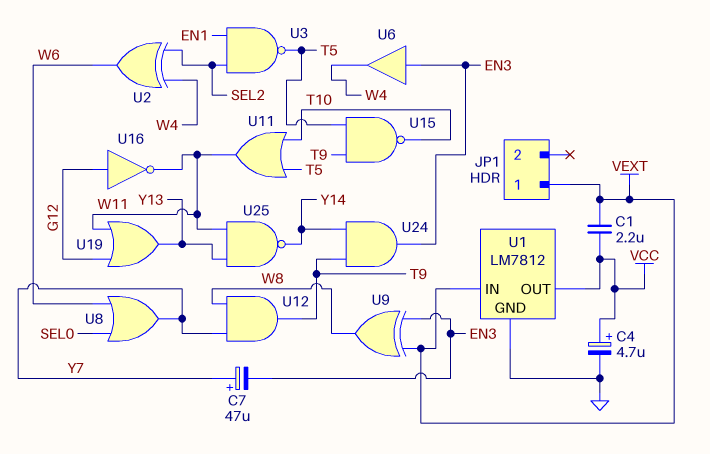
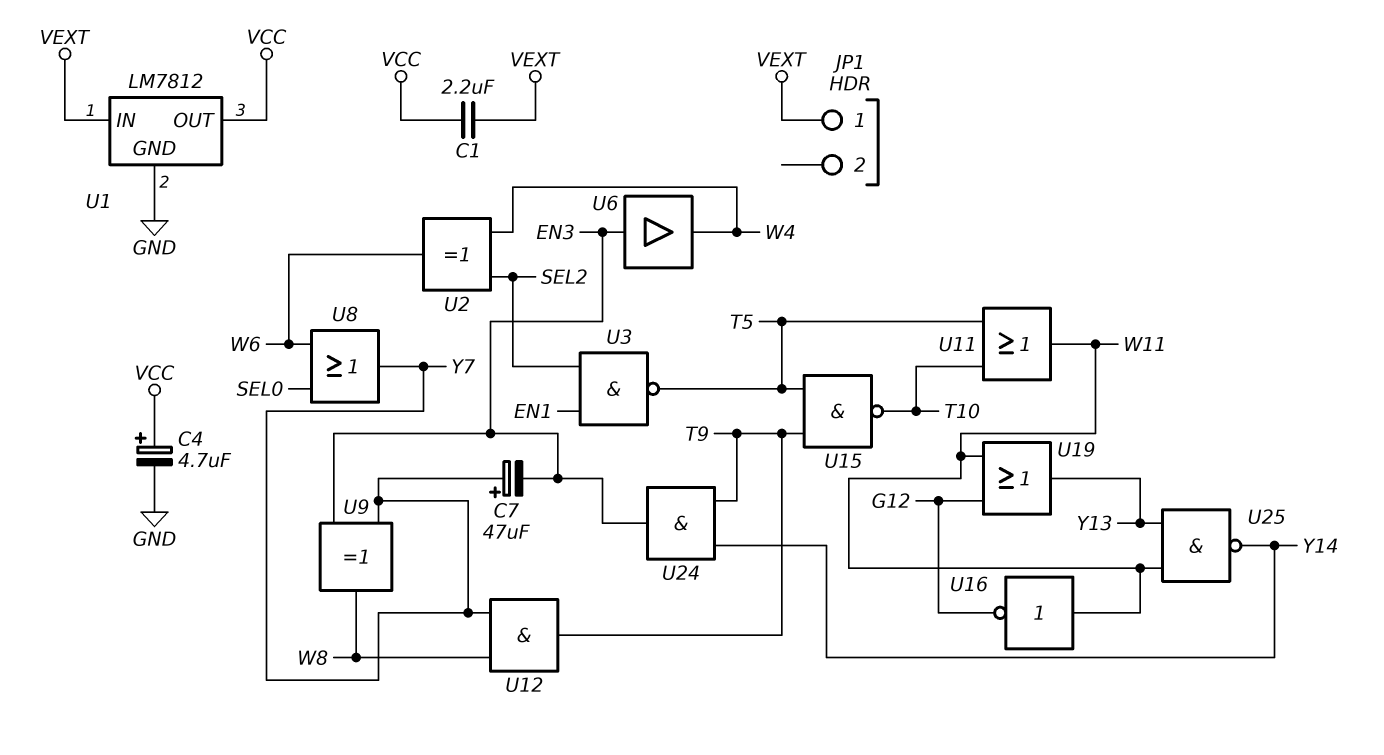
U9: XOR (in EN3, in VEXT, out W8) -> XOR (in EN3, in Y7, out W8)
U16: NOT (in G12, out W11) -> NOT (in W11, out G12)

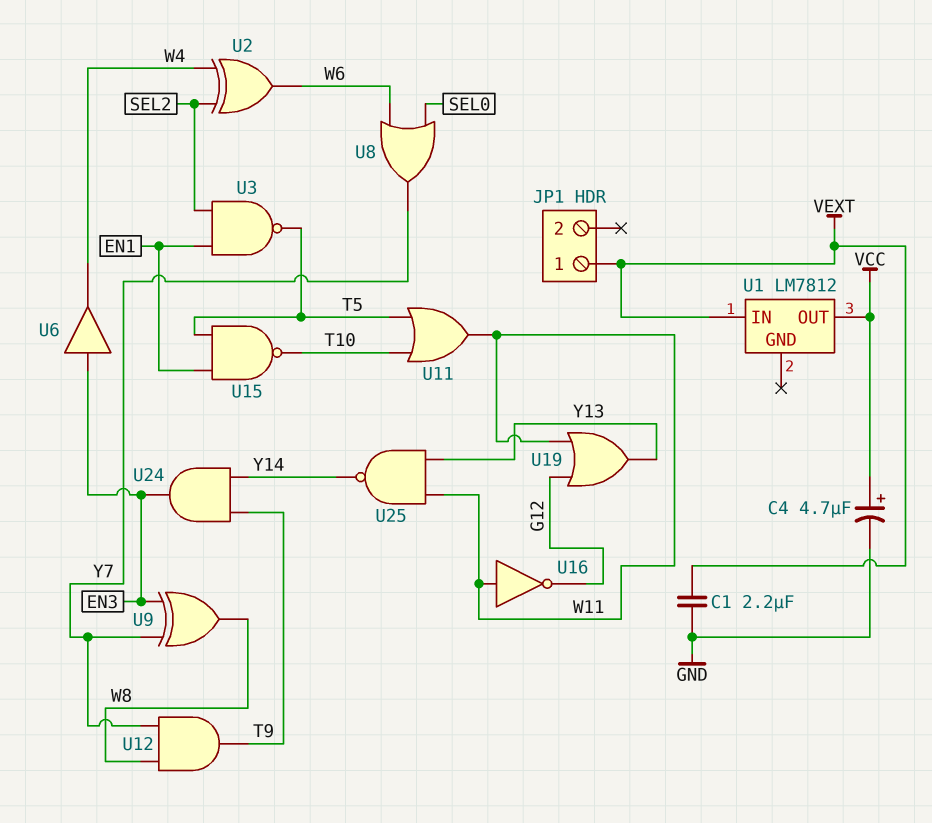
C1: 2.2uF (VCC, VEXT) -> 2.2uF (GND, VEXT)
C7: 47uF (plus Y7, minus EN3) -> none
U1 pin GND: GND -> none
U15: NAND (in T5, in T9, out T10) -> NAND (in EN1, in T5, out T10)

